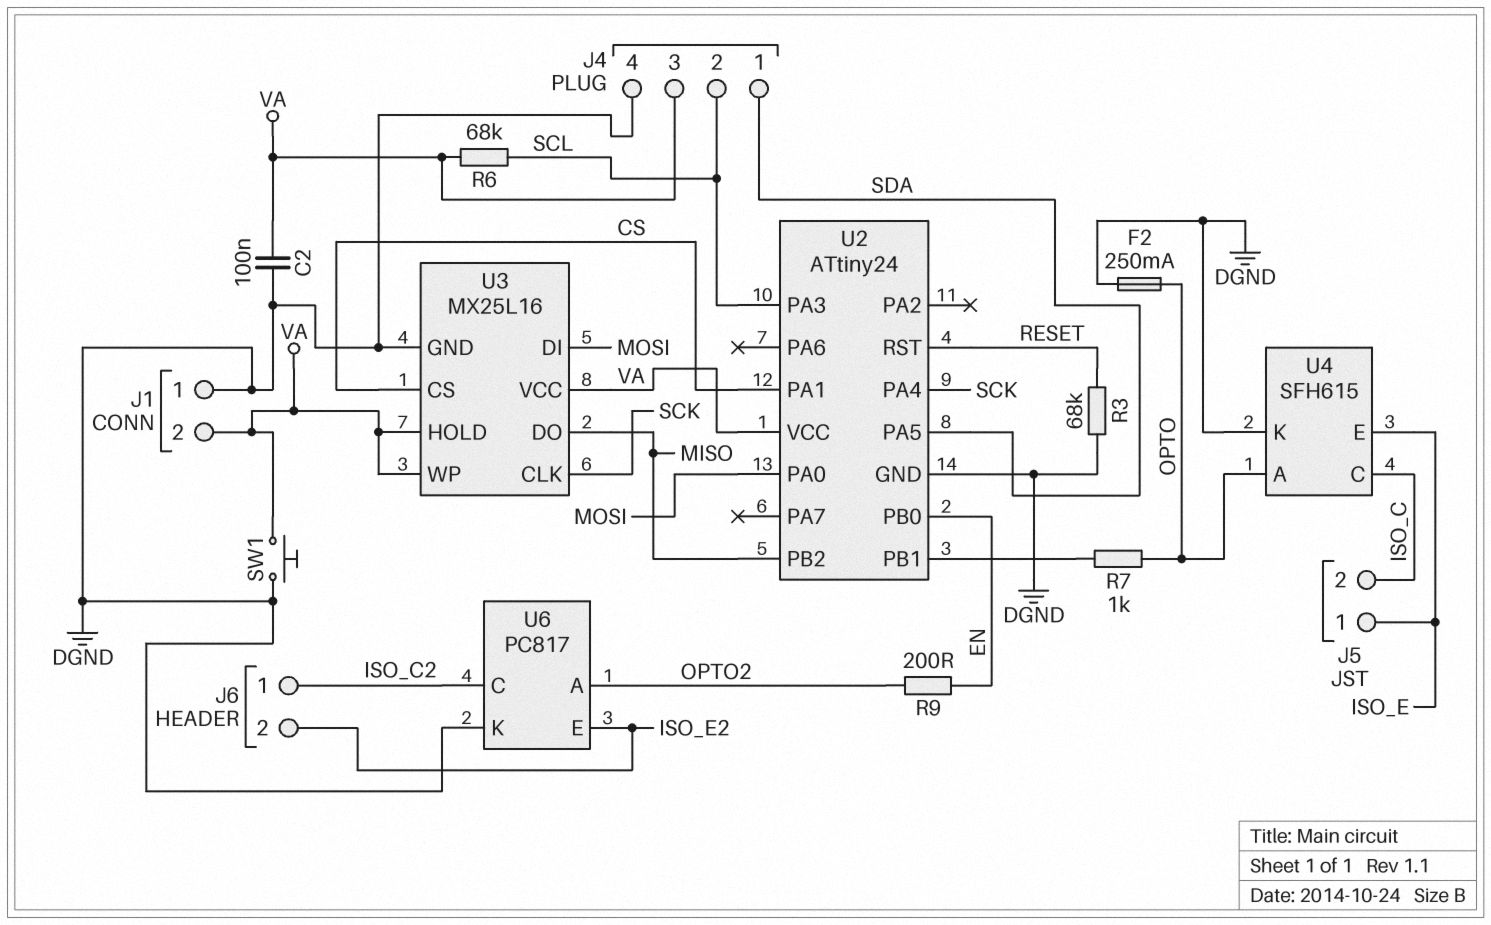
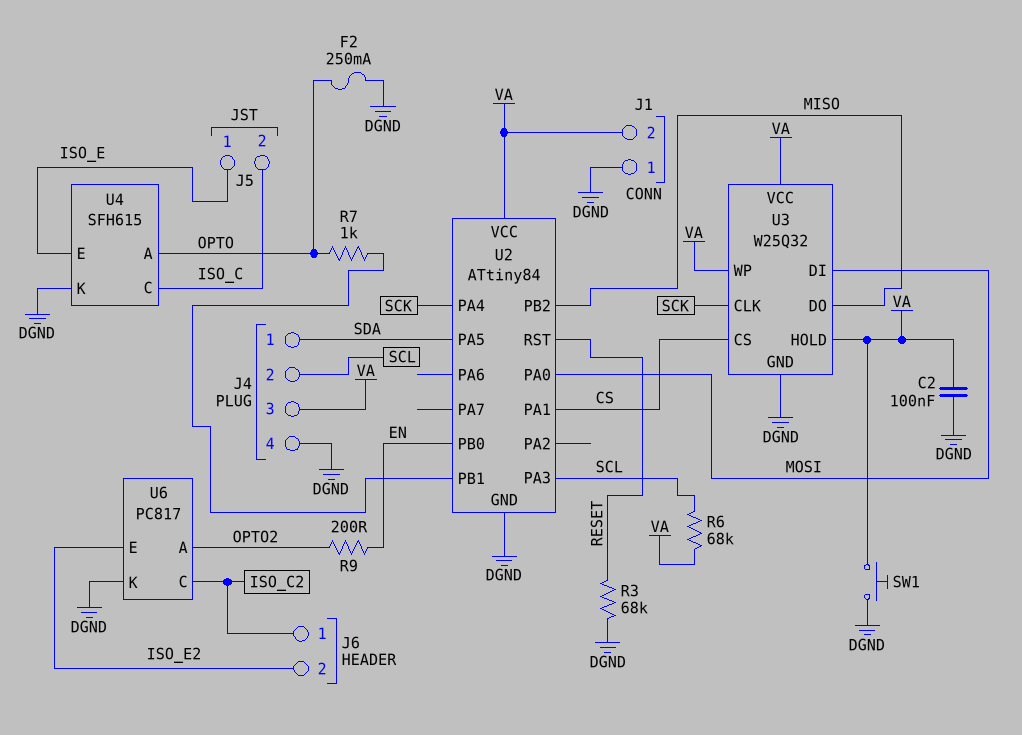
U2: ATtiny24 -> ATtiny84
U3: MX25L16 -> W25Q32

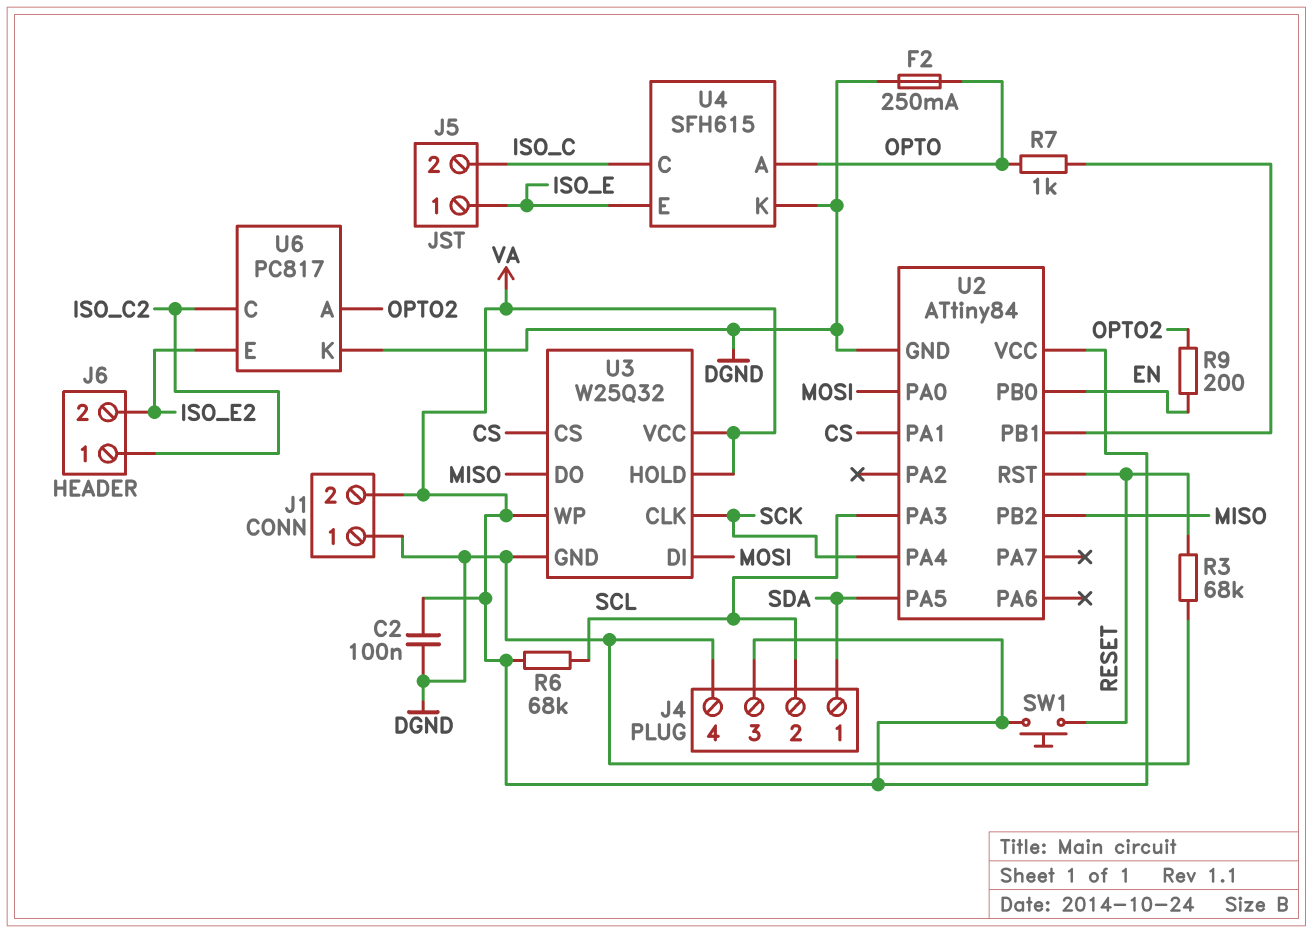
SW1: button (DGND, VA) -> button (RESET, VA)

